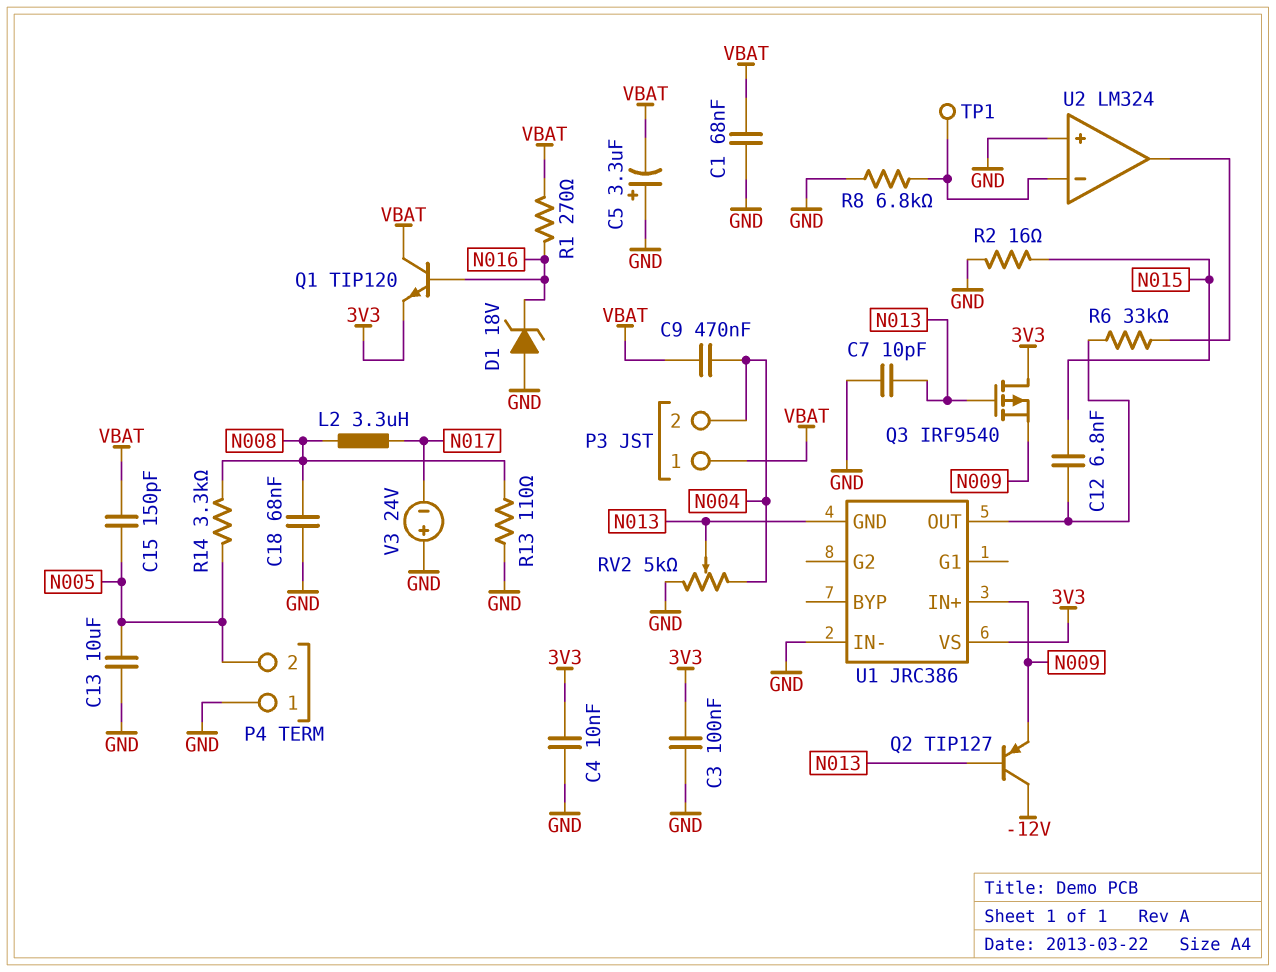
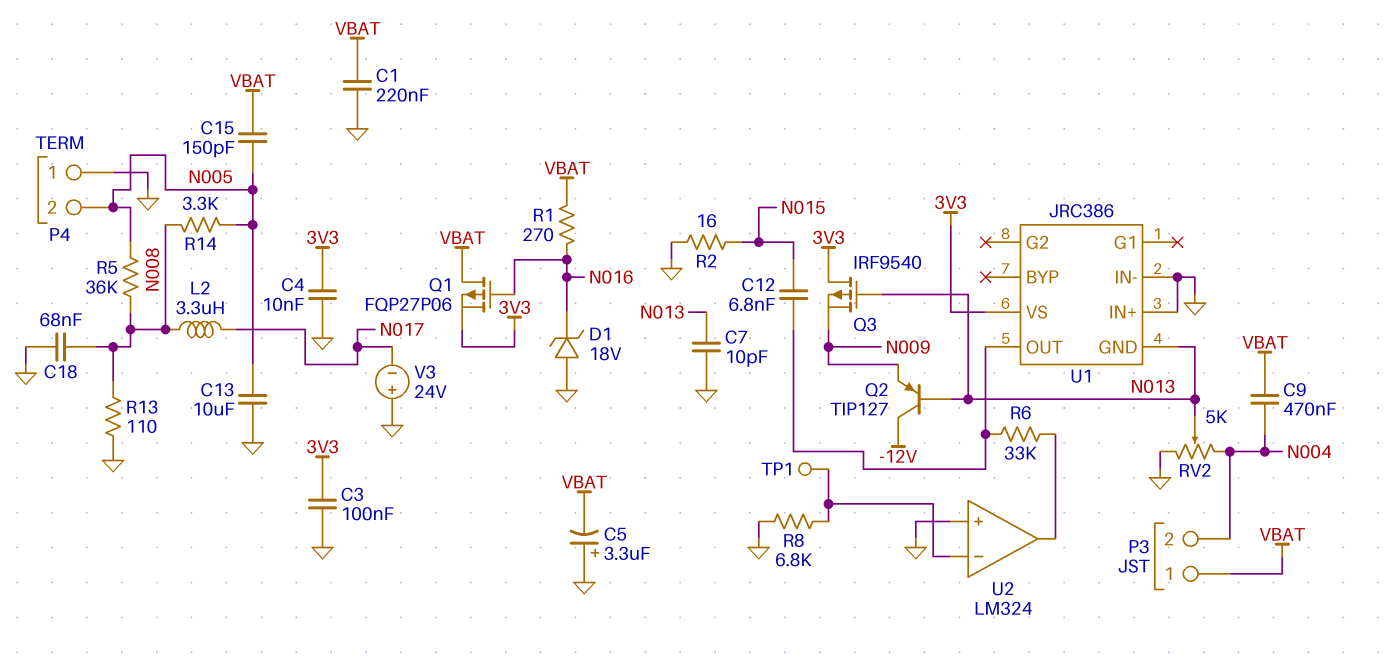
C1: 68nF (GND, VBAT) -> 220nF (GND, VBAT)
Q1: NPN TIP120 (B N016, C VBAT, E 3V3) -> PMOS FQP27P06 (G N016, D VBAT, S 3V3)
R5: none -> 36k (N005, N008)
U1 pin IN+: N009 -> GND

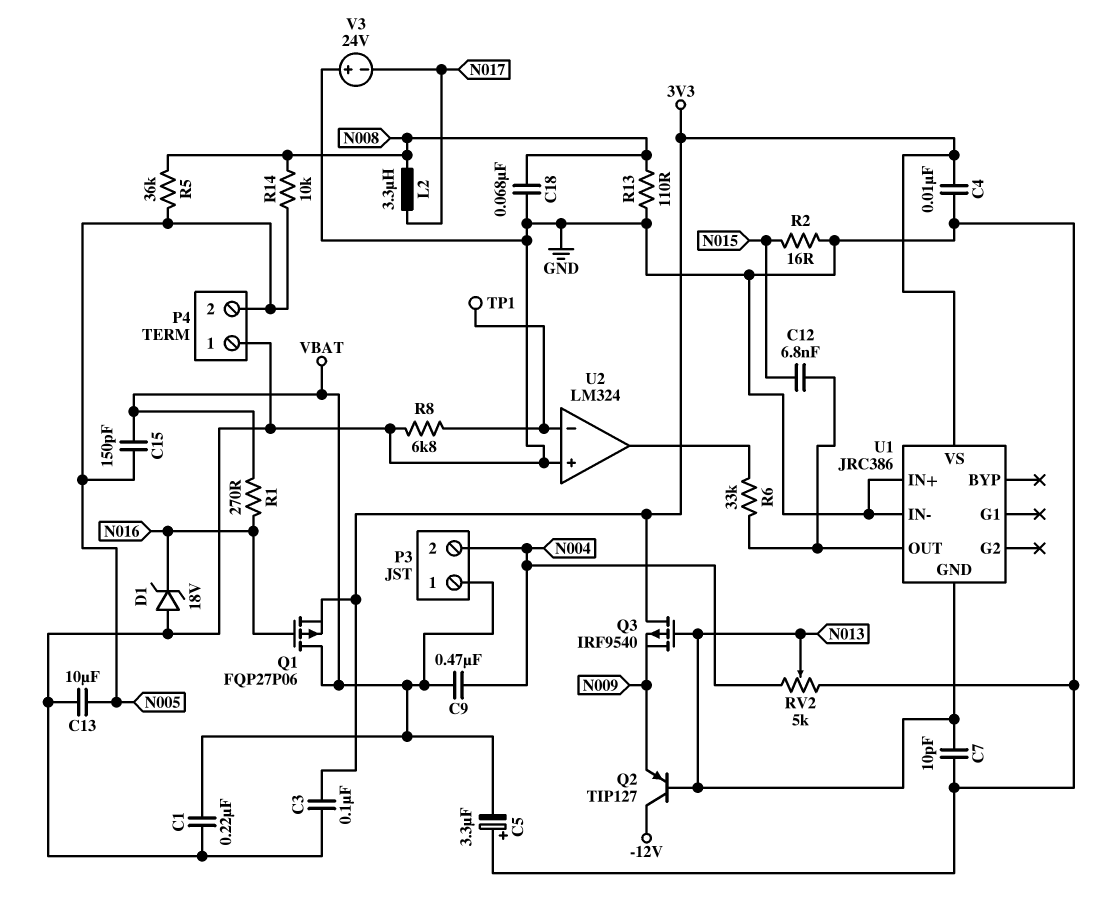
R14: 3.3k (N005, N008) -> 10k (N005, N008)

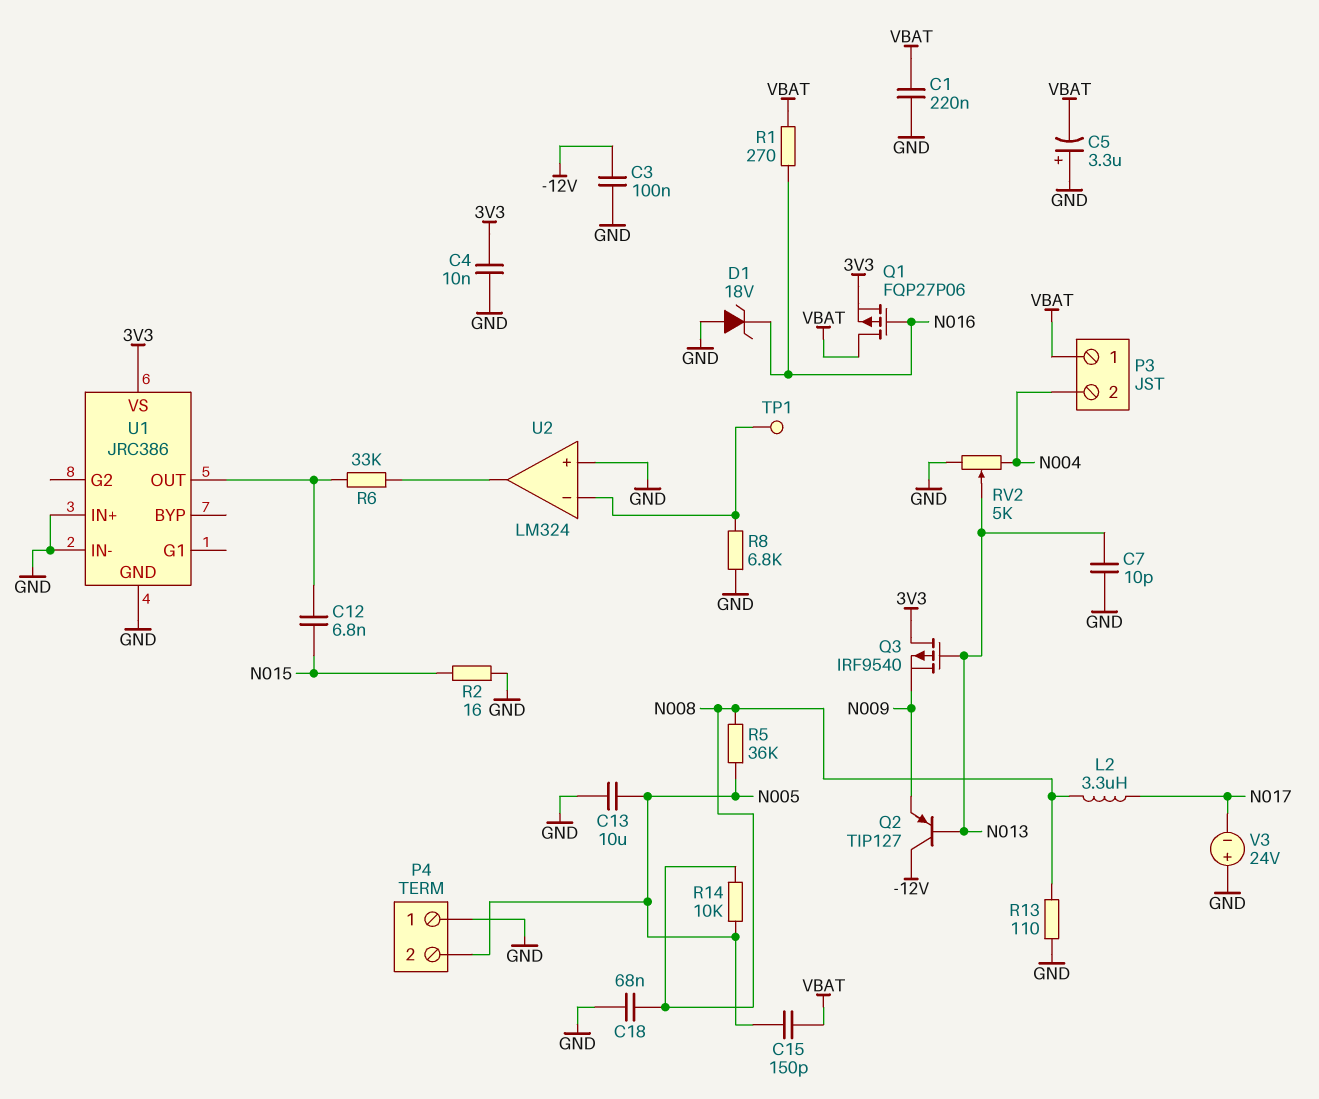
C3: 100nF (3V3, GND) -> 100nF (-12V, GND)
C9: 470nF (N004, VBAT) -> none
U1 pin GND: N013 -> GND

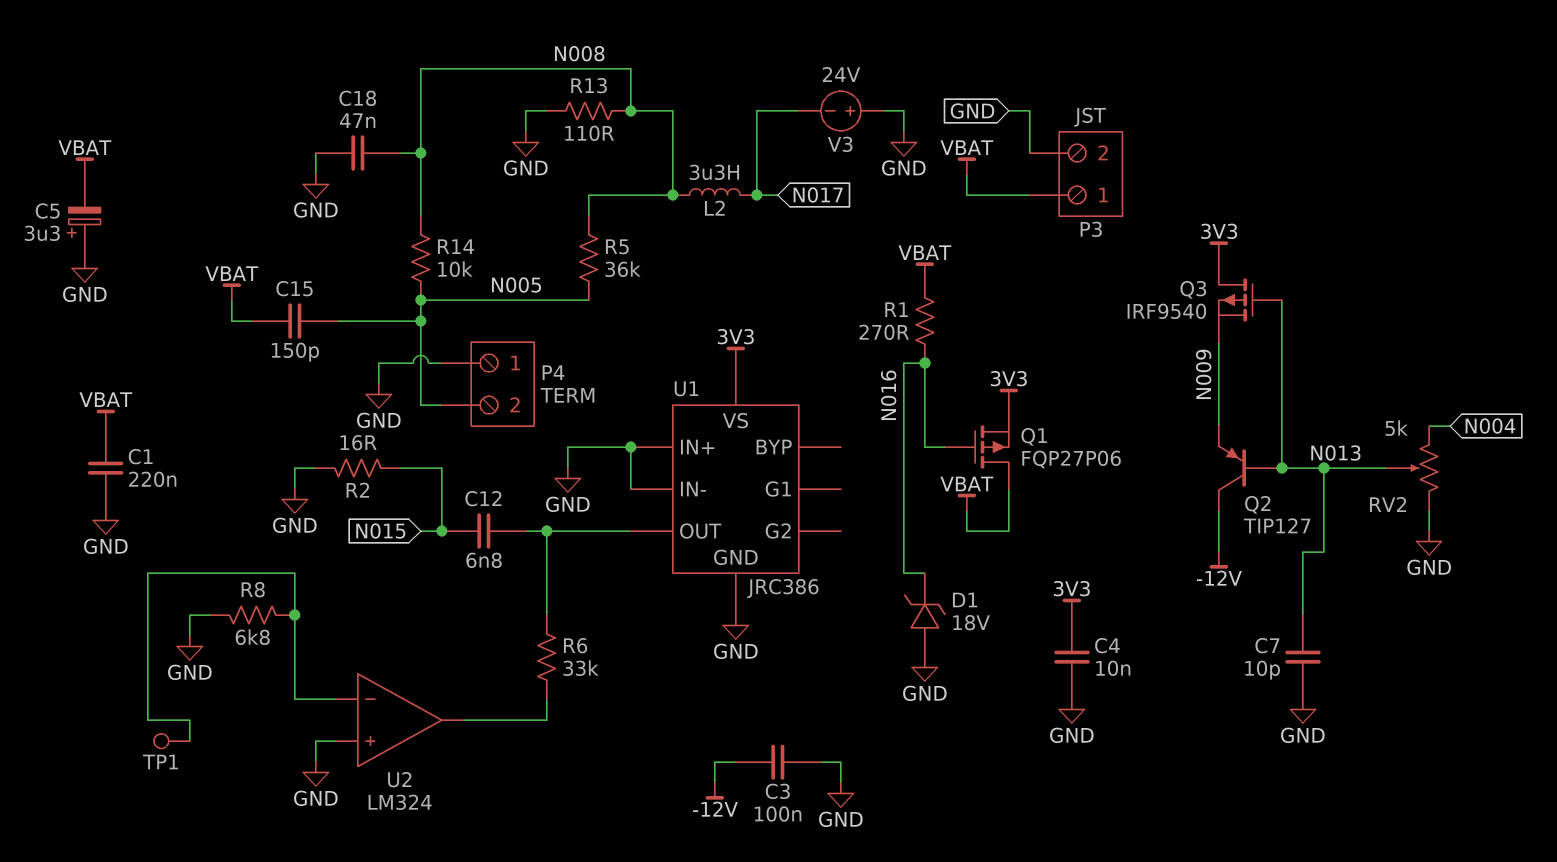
C13: 10uF (GND, N005) -> none
C18: 68nF (GND, N008) -> 47nF (GND, N008)
P3 pin 2: N004 -> GND

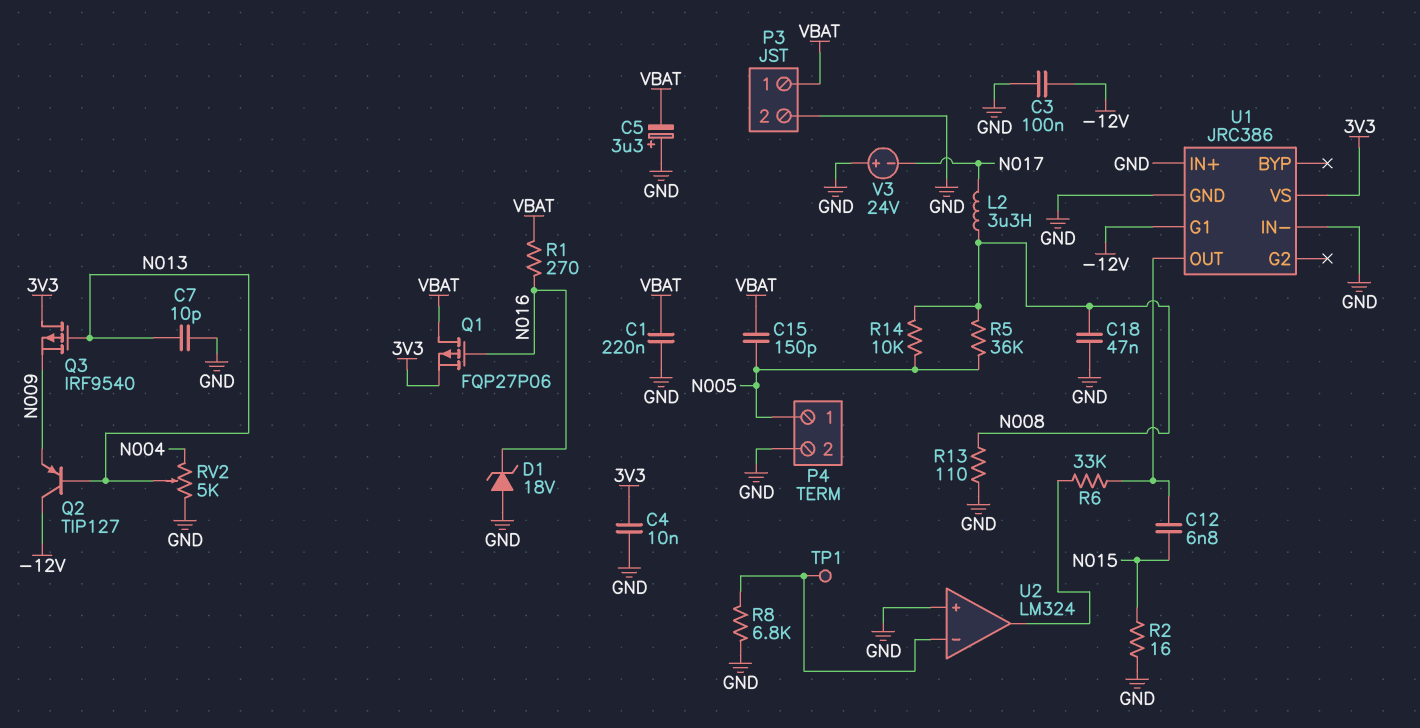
P4 pin 1: GND -> N005
P4 pin 2: N005 -> GND
U1 pin G1: none -> -12V

